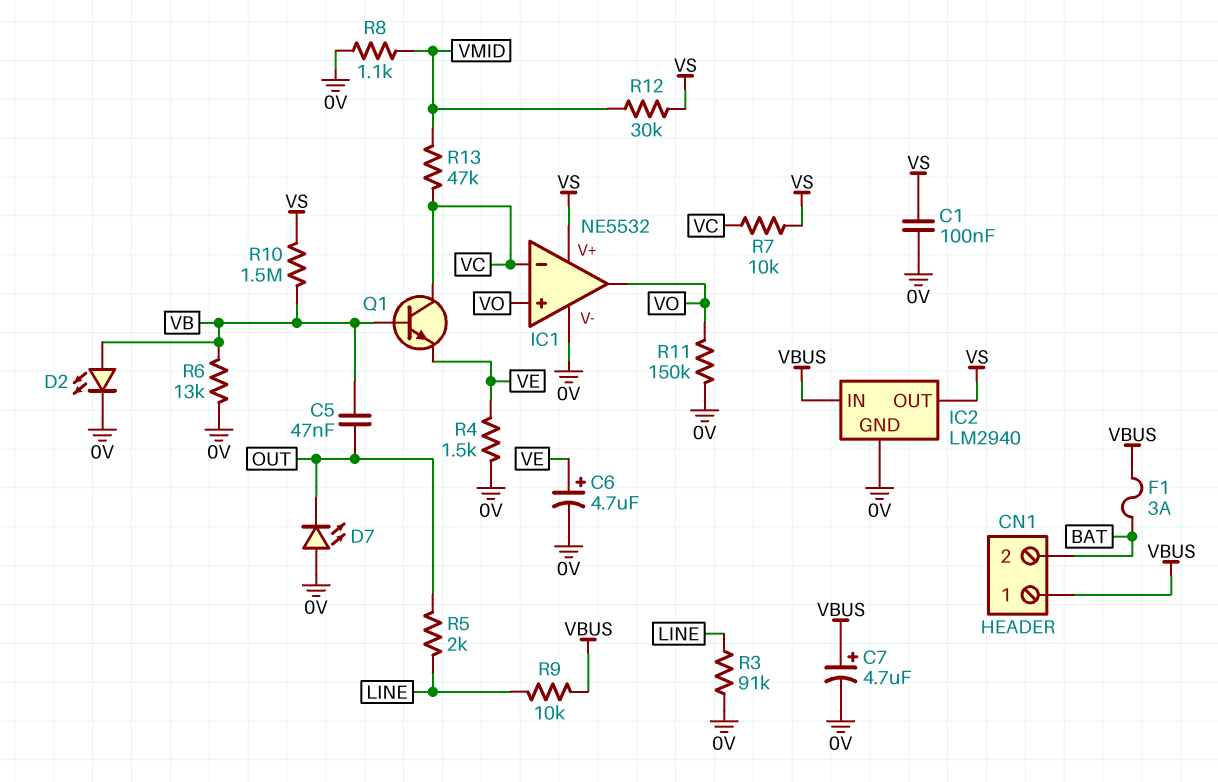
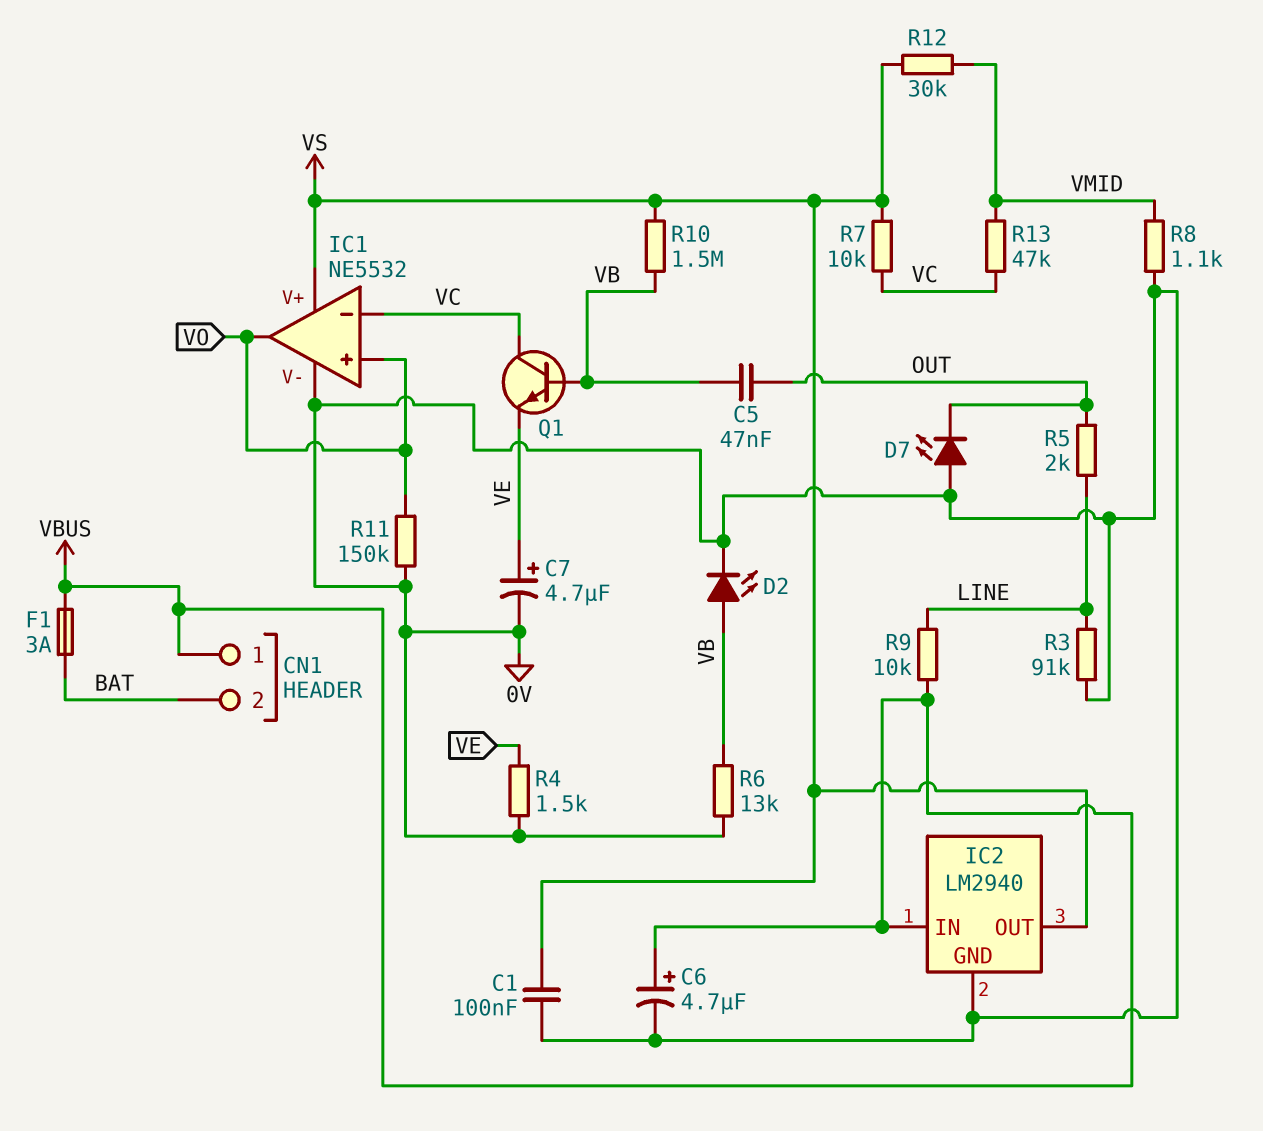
C6: 4.7uF (plus VE, minus 0V) -> 4.7uF (plus VBUS, minus 0V)
C7: 4.7uF (plus VBUS, minus 0V) -> 4.7uF (plus VE, minus 0V)

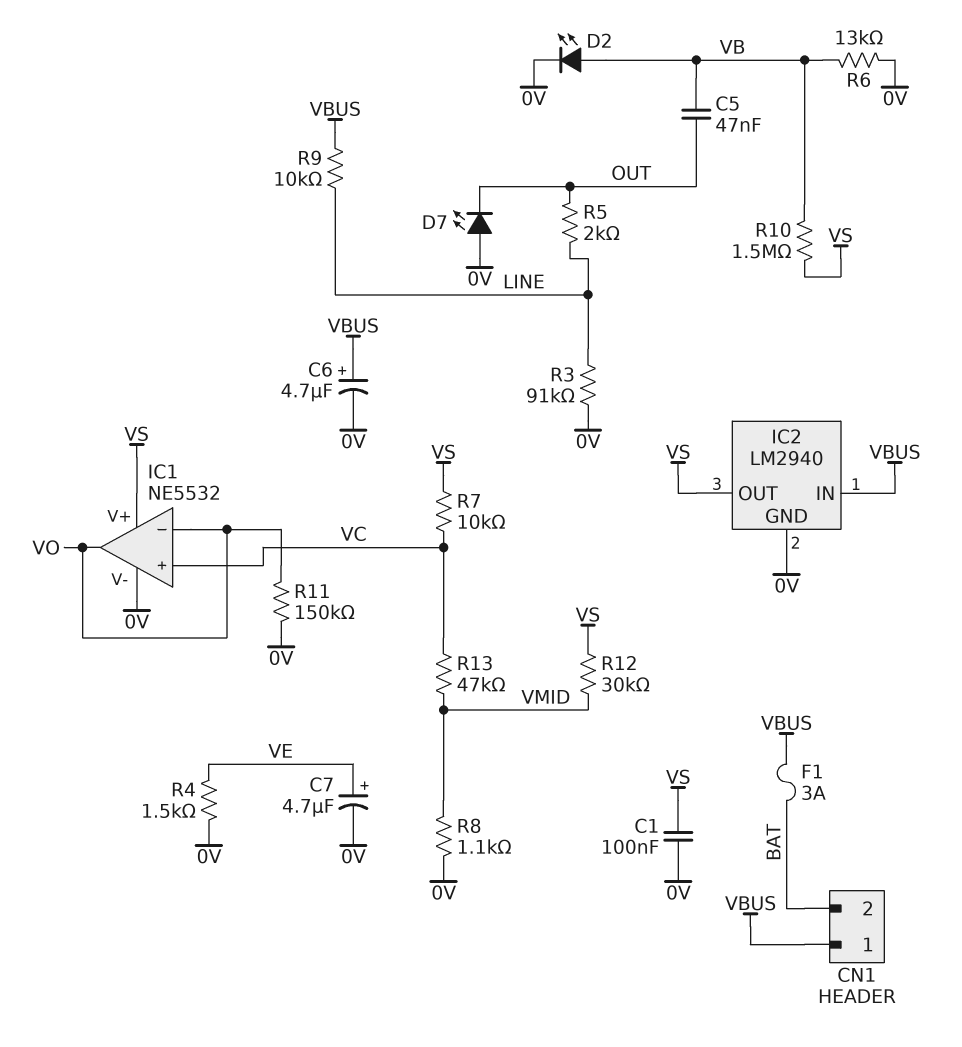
IC1 pin in+: VO -> VC
IC1 pin in-: VC -> VO
Q1: NPN (B VB, C VC, E VE) -> none

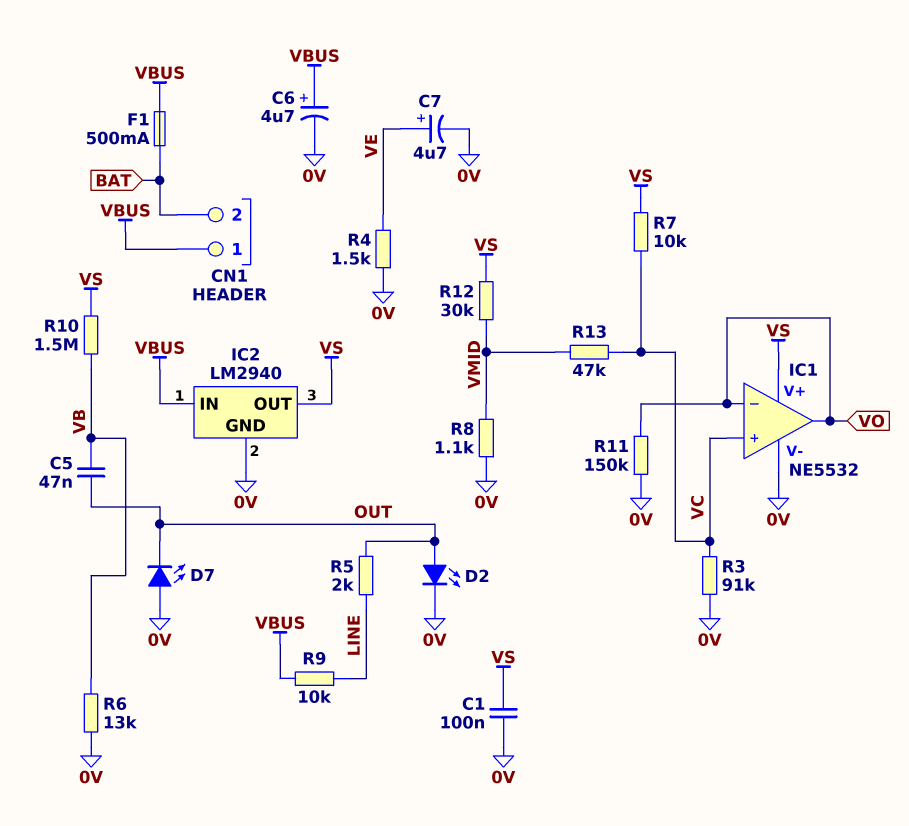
D2: LED (A VB, K 0V) -> LED (A OUT, K 0V)
F1: 3A (BAT, VBUS) -> 500mA (BAT, VBUS)
R3: 91k (0V, LINE) -> 91k (0V, VC)

